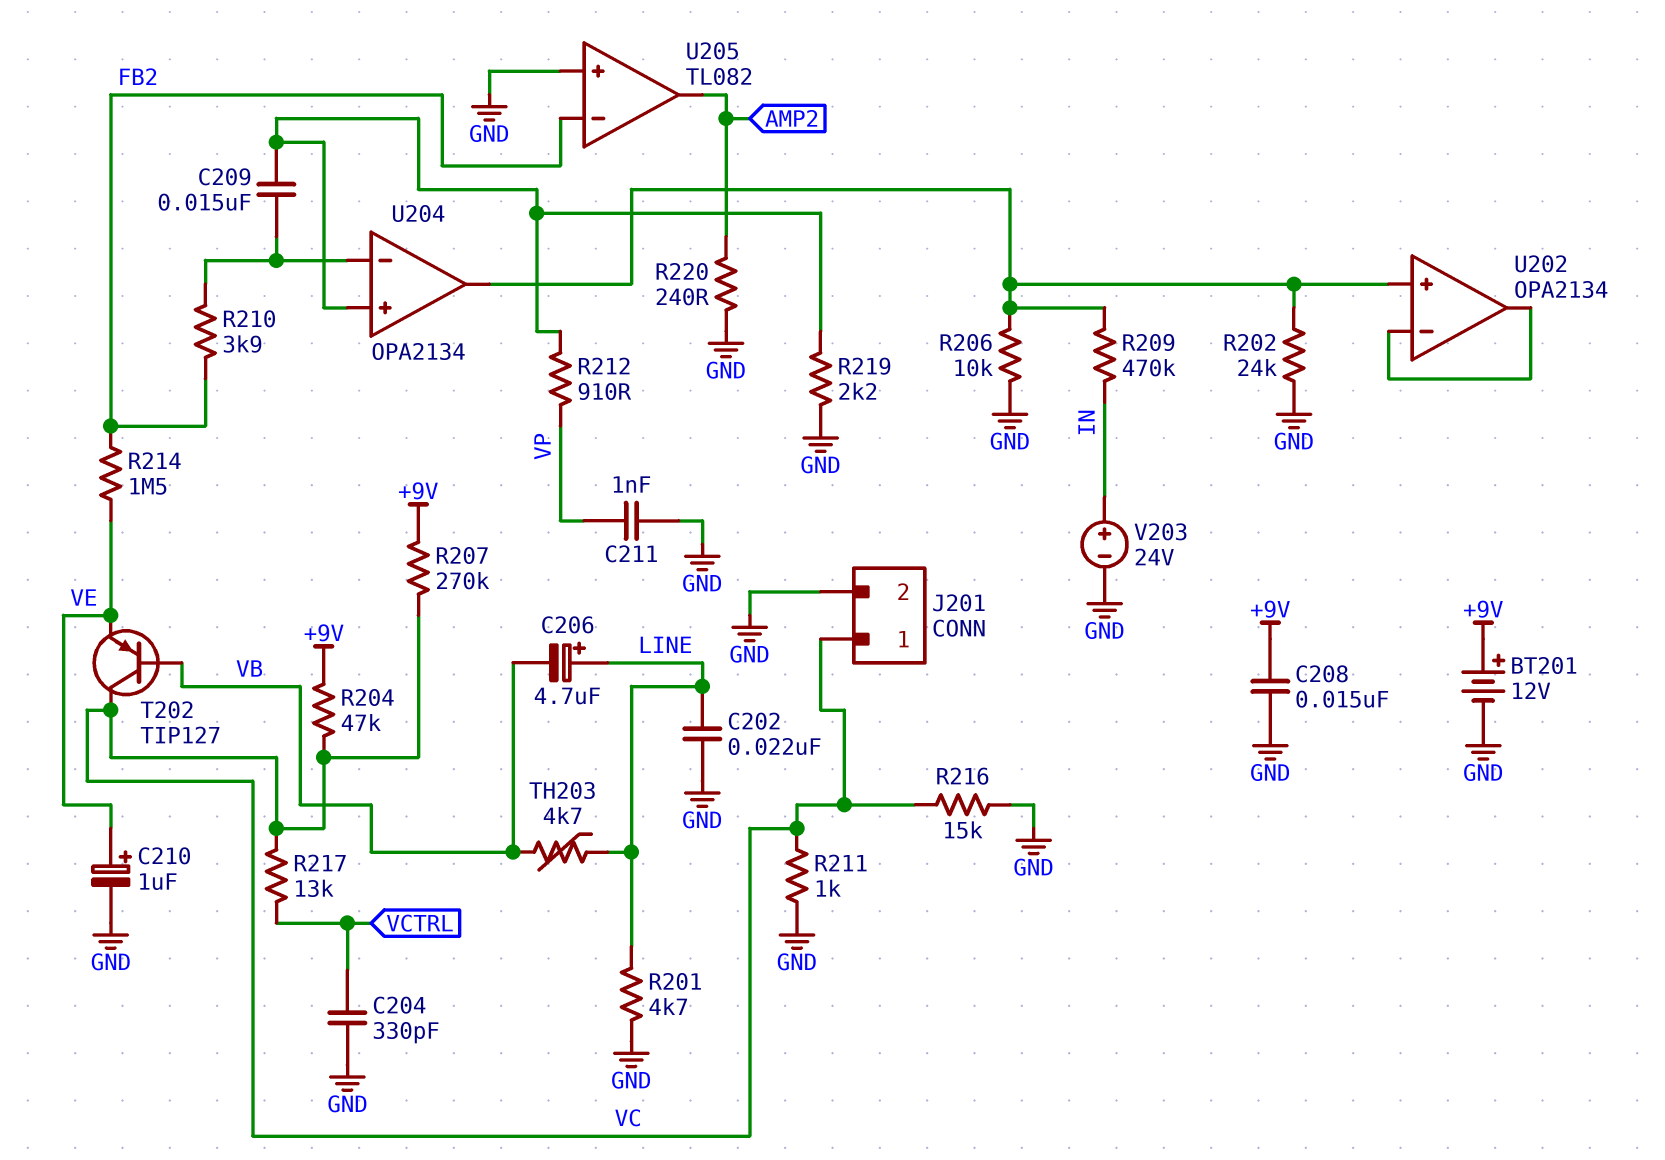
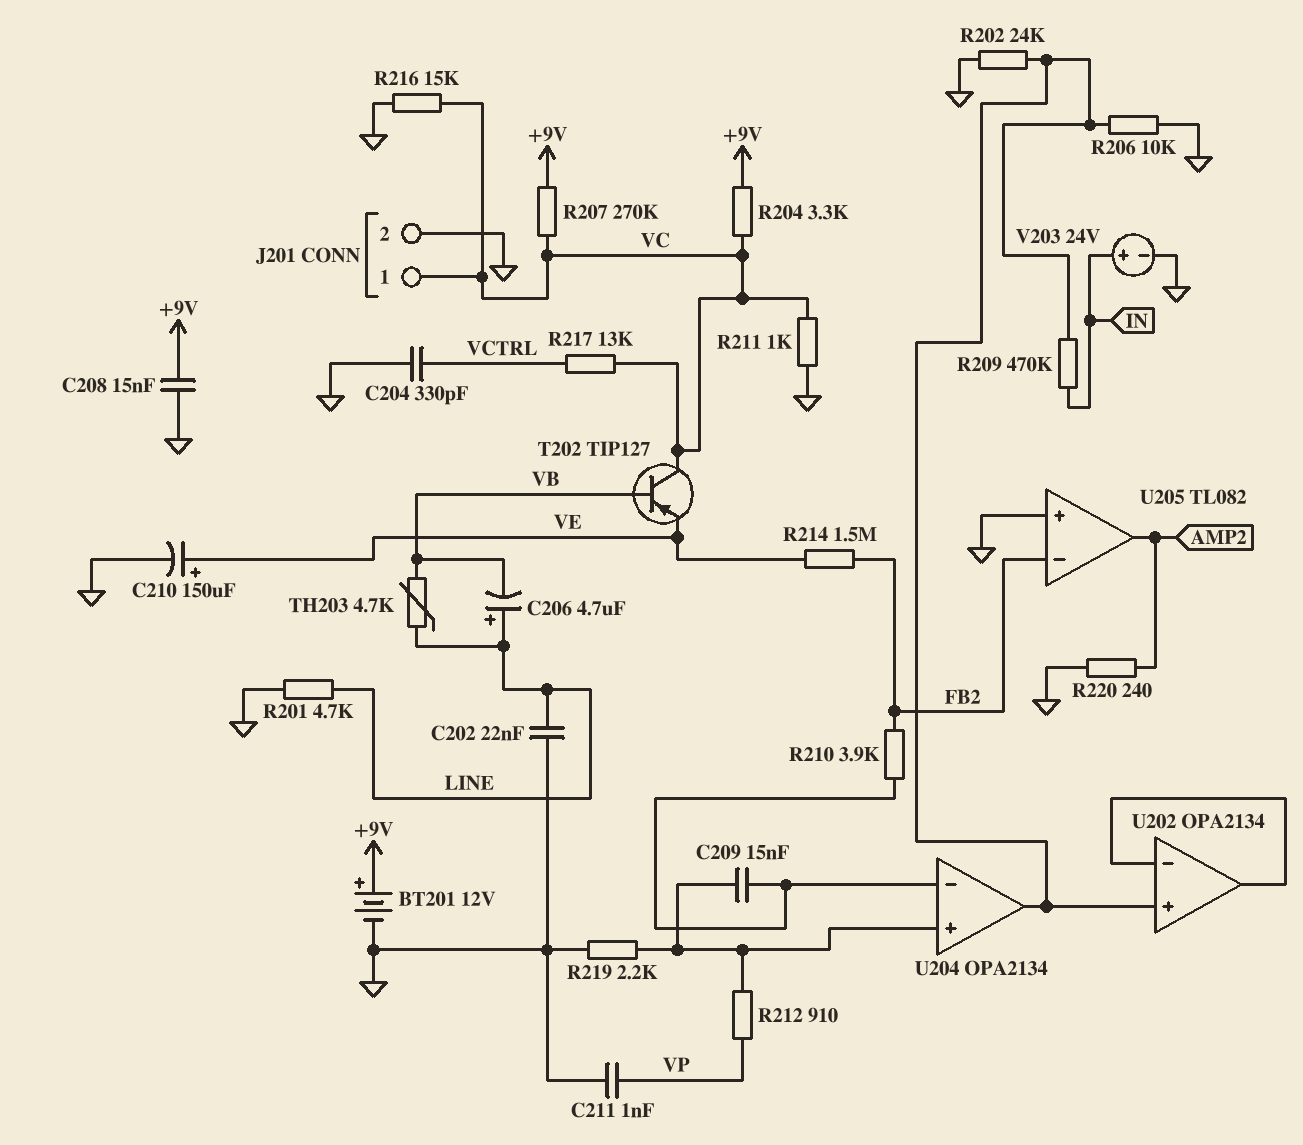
C210: 1uF (plus VE, minus GND) -> 150uF (plus VE, minus GND)
R204: 47k (+9V, VC) -> 3.3k (+9V, VC)

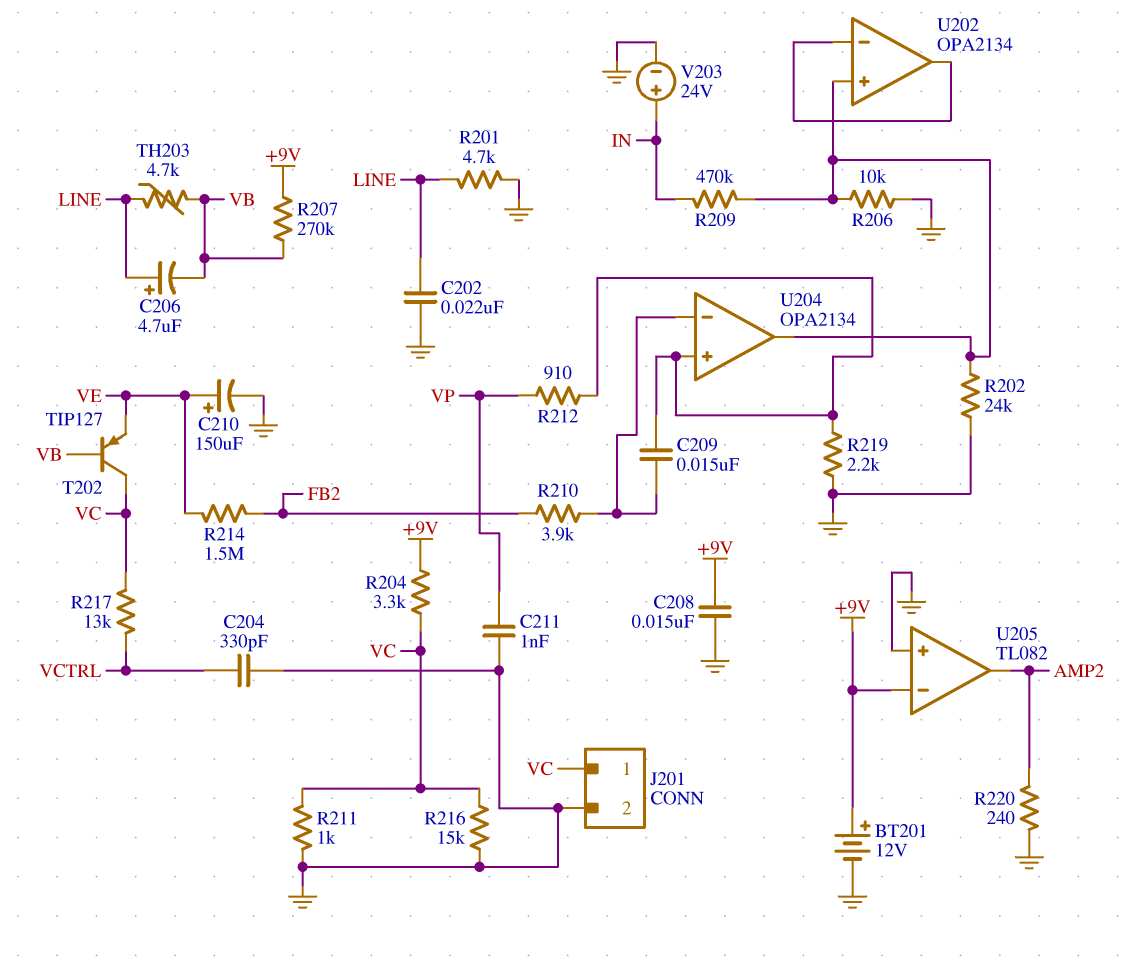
R207: 270k (+9V, VC) -> 270k (+9V, VB)
U205 pin in-: FB2 -> +9V

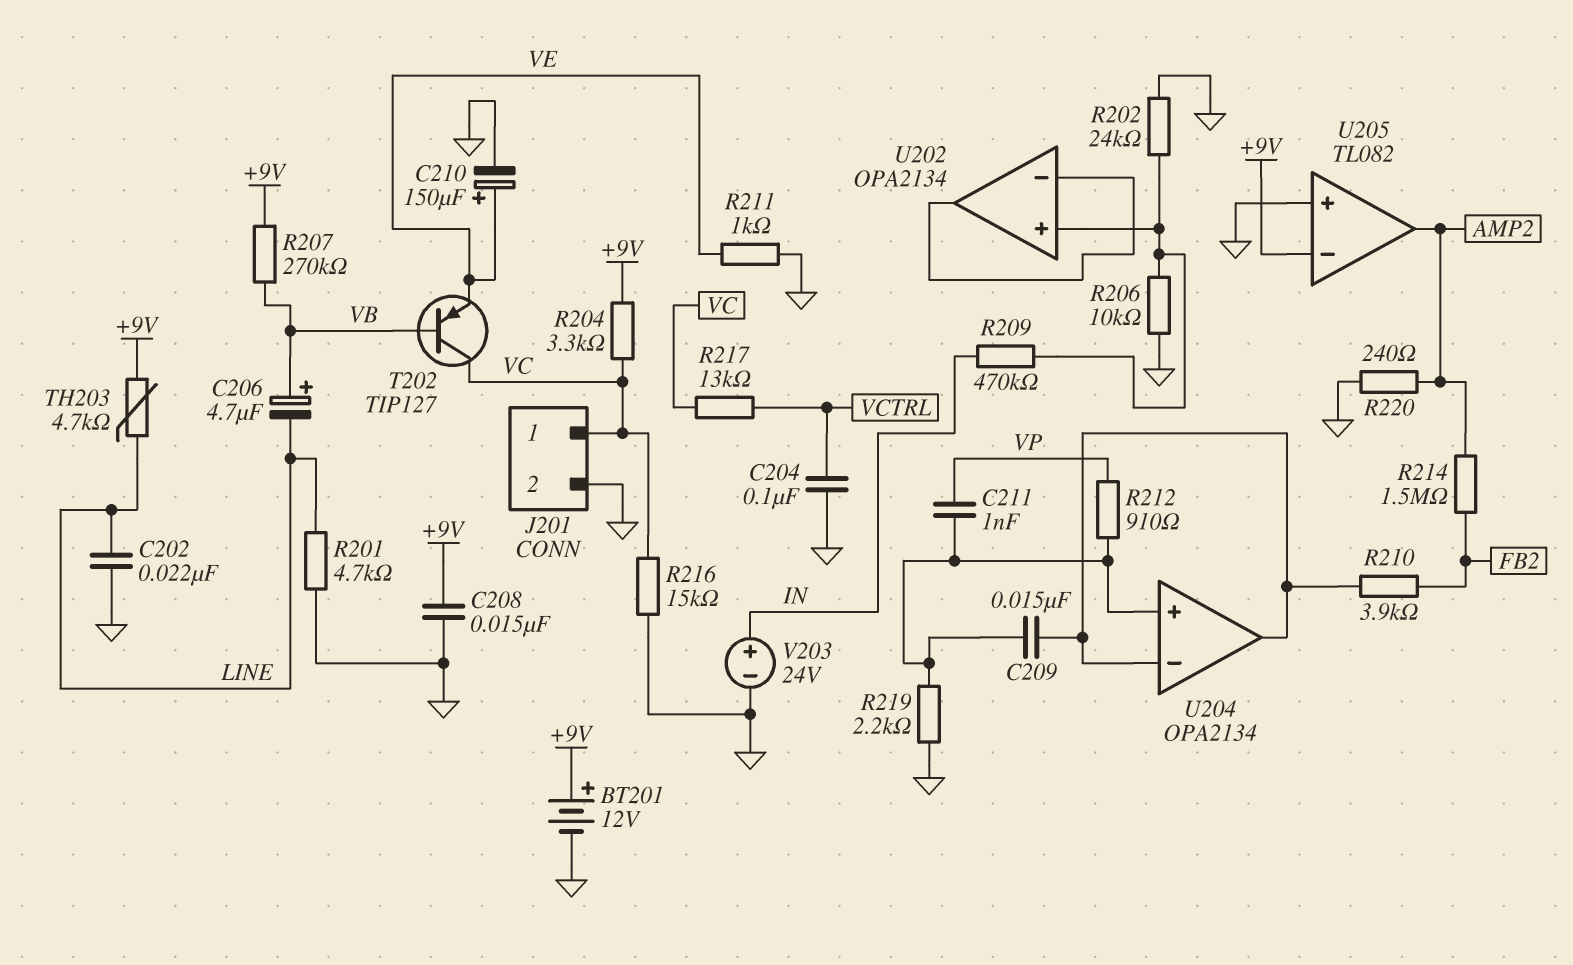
C204: 330pF (GND, VCTRL) -> 100nF (GND, VCTRL)
C206: 4.7uF (plus LINE, minus VB) -> 4.7uF (plus VB, minus LINE)
C211: 1nF (GND, VP) -> 1nF (U204/in+, VP)
R211: 1k (GND, VC) -> 1k (GND, VE)
R214: 1.5M (FB2, VE) -> 1.5M (AMP2, FB2)
TH203: 4.7k (LINE, VB) -> 4.7k (+9V, LINE)
U204 pin out: U202/in+ -> U204/in-

